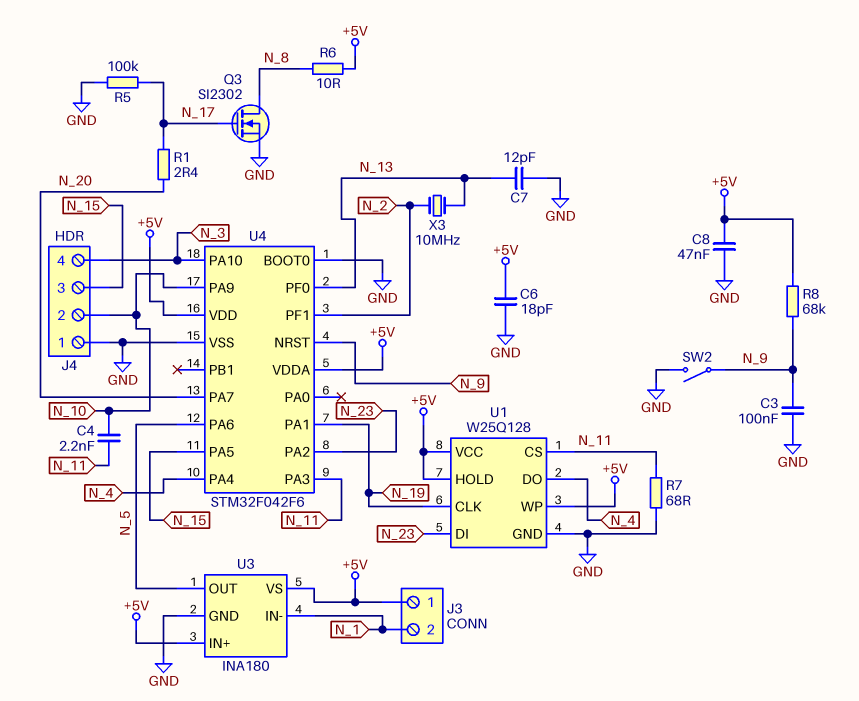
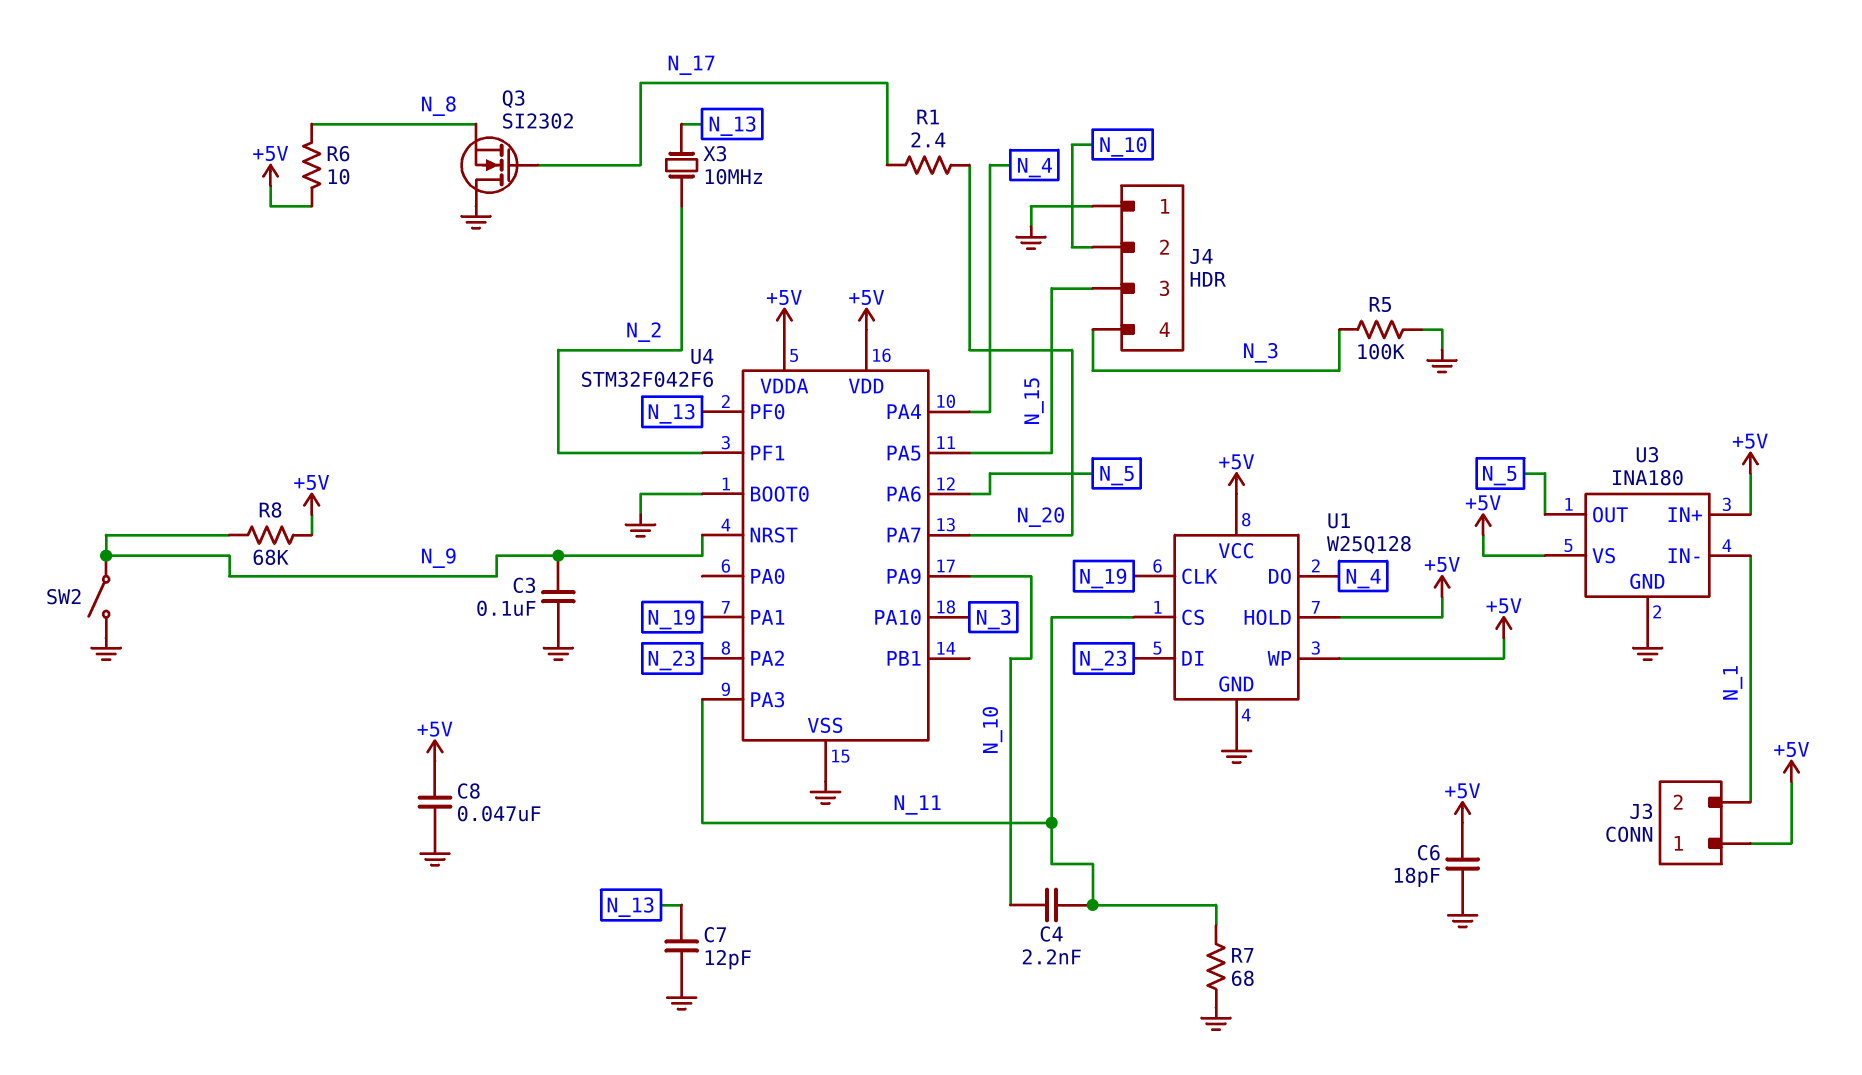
Q3: NMOS SI2302 (G N_17, D N_8, S GND) -> NMOS SI2302 (G N_17, D GND, S N_8)
R5: 100k (GND, N_17) -> 100k (GND, N_3)

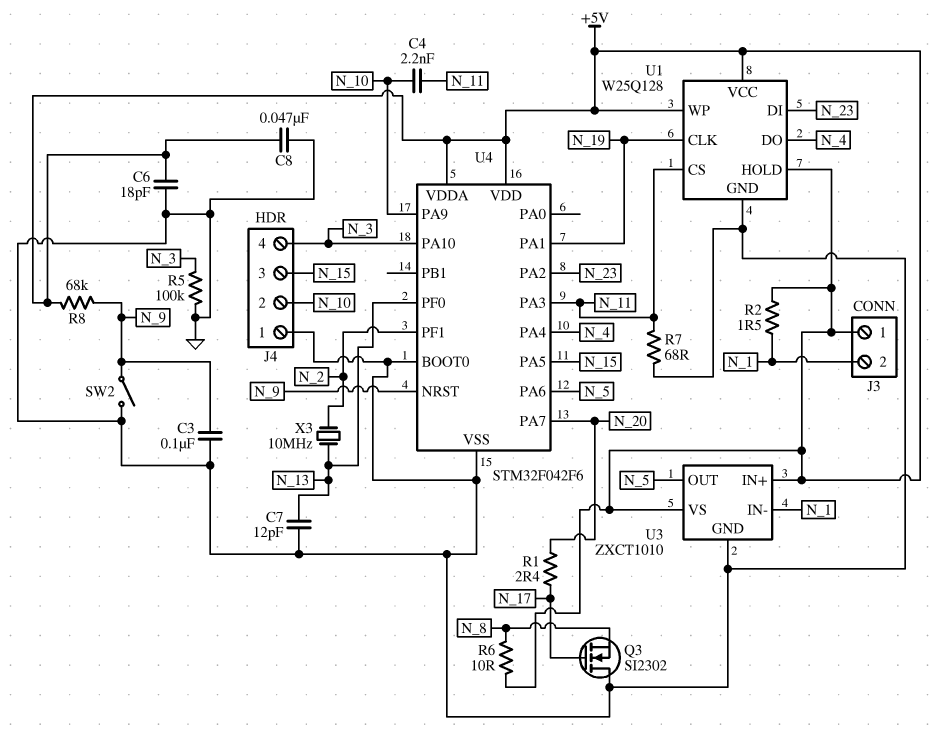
R2: none -> 1.5 (+5V, N_1)
U3: INA180 -> ZXCT1010

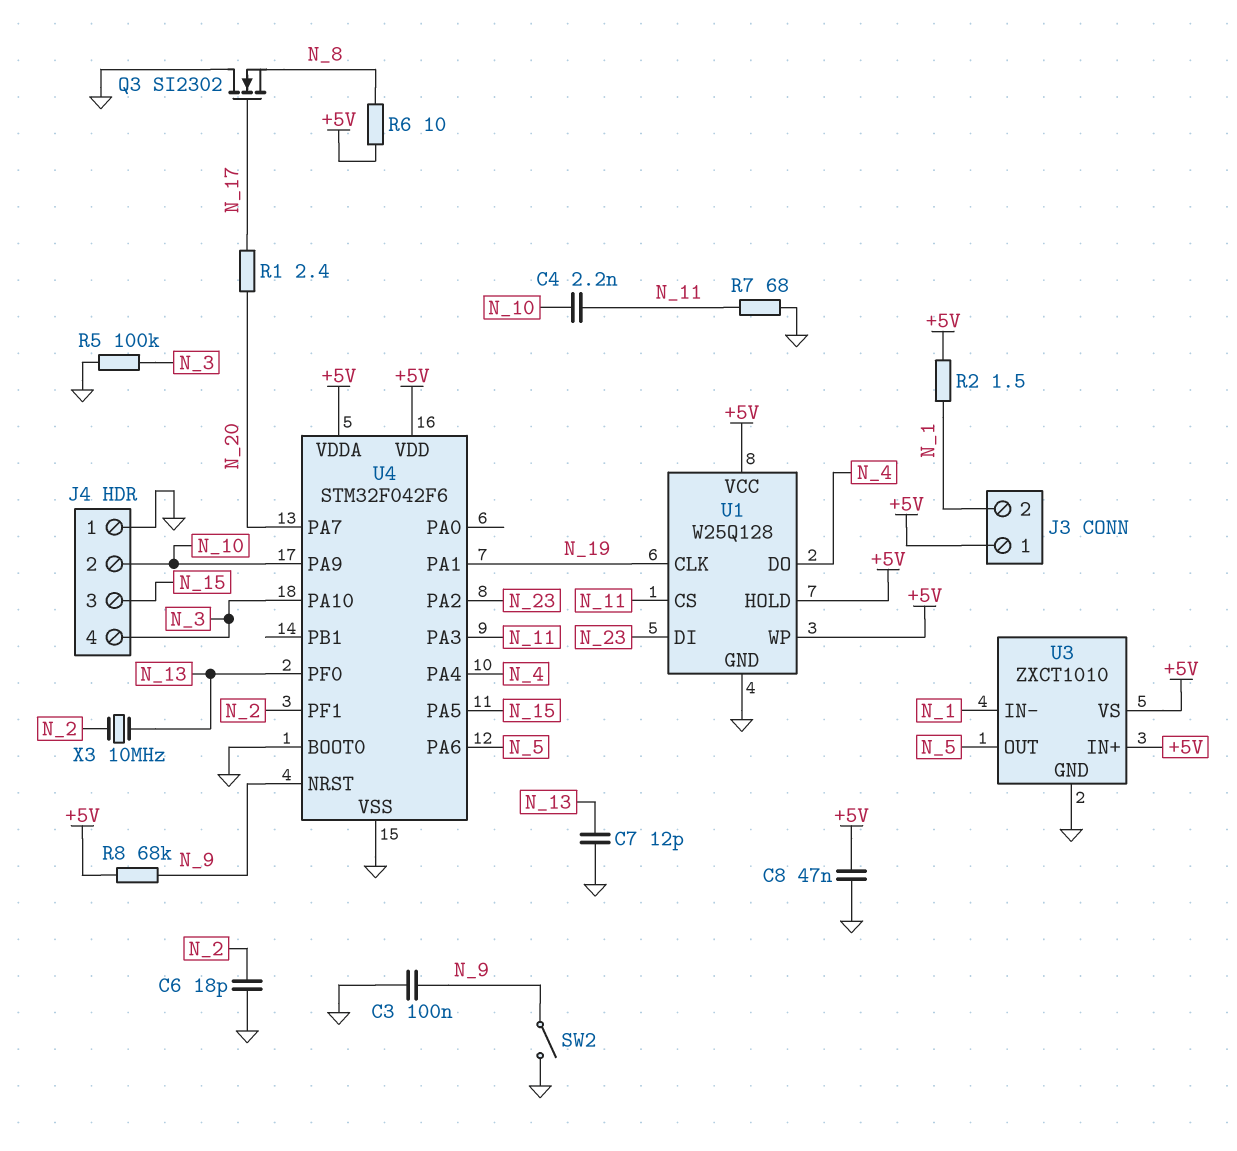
C6: 18pF (+5V, GND) -> 18pF (GND, N_2)

